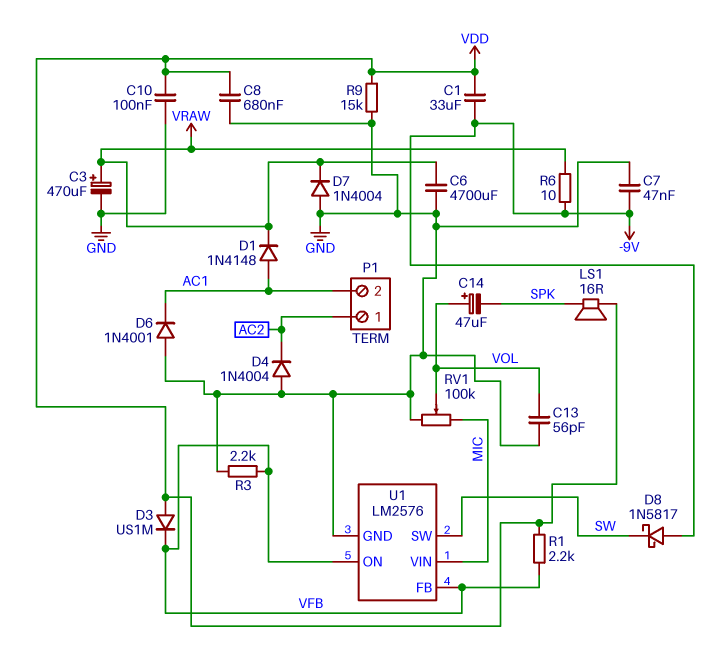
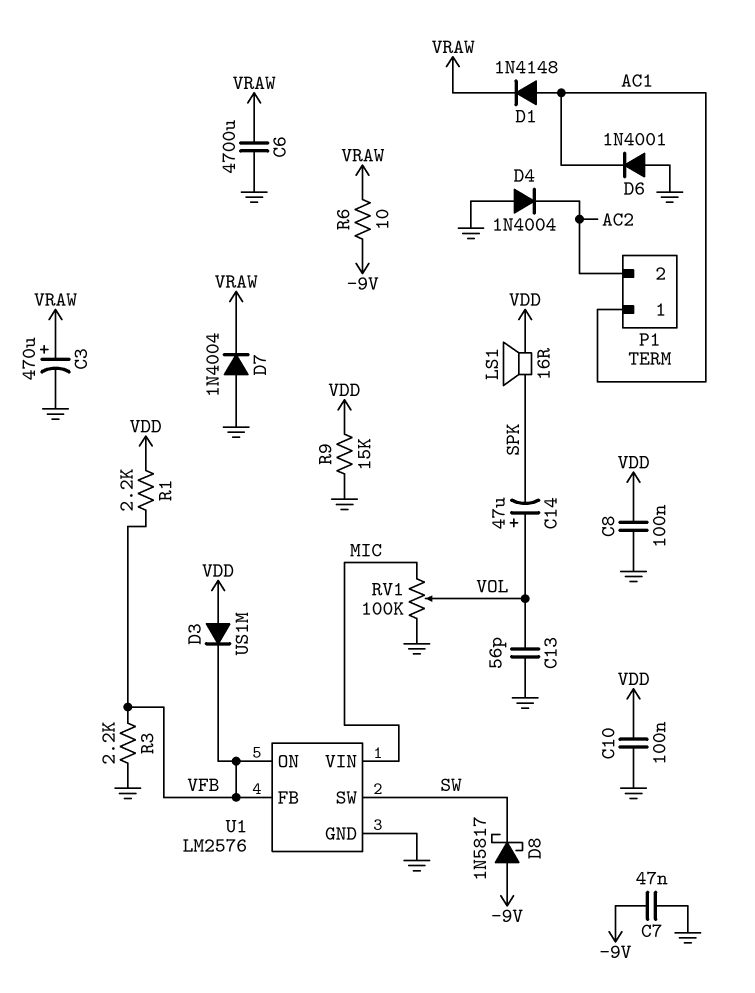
C1: 33uF (-9V, VDD) -> none
C8: 680nF (GND, VDD) -> 100nF (GND, VDD)
P1 pin 1: AC2 -> AC1
P1 pin 2: AC1 -> AC2

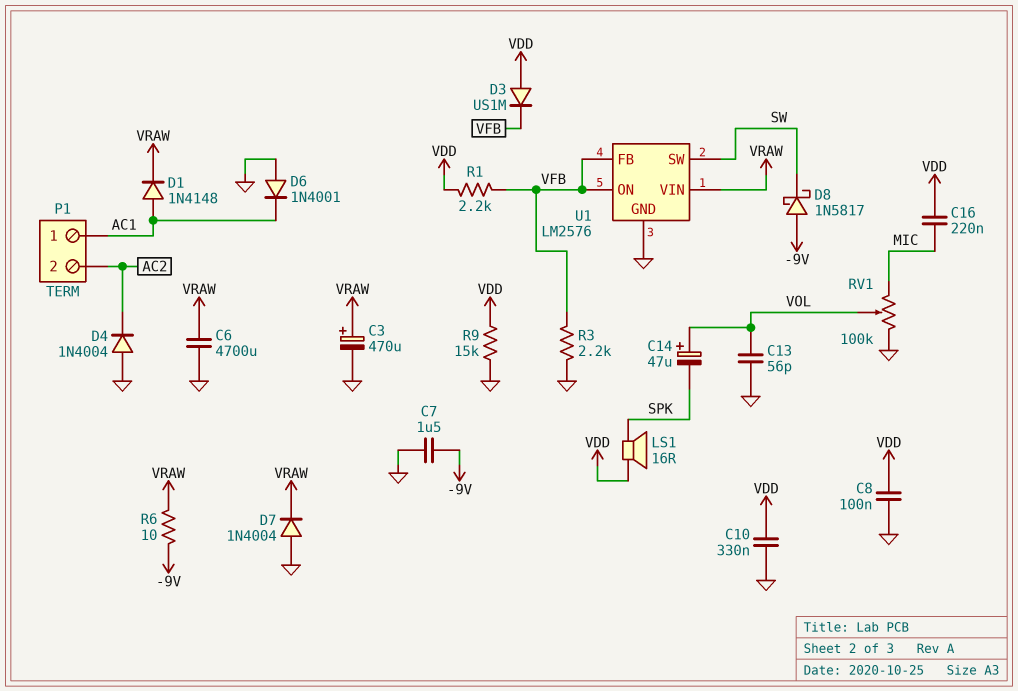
C7: 47nF (-9V, GND) -> 1.5uF (-9V, GND)
C10: 100nF (GND, VDD) -> 330nF (GND, VDD)
C16: none -> 220nF (MIC, VDD)
U1 pin VIN: MIC -> VRAW

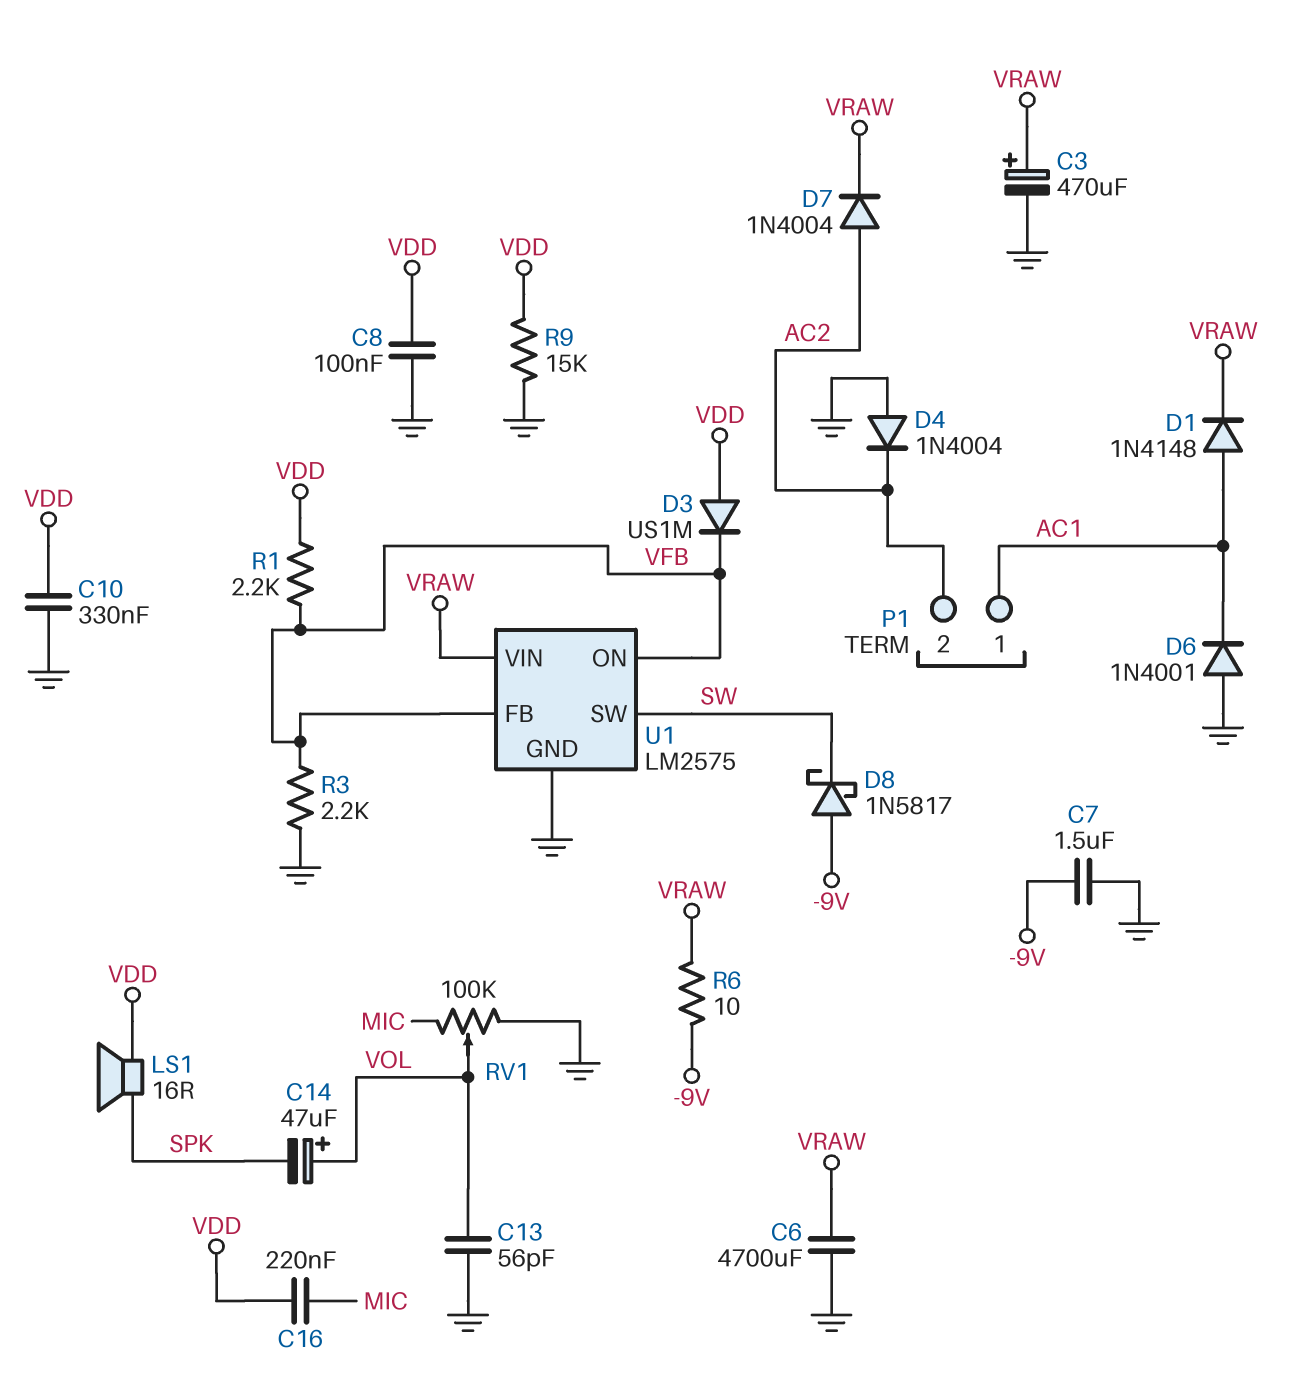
D7: diode 1N4004 (A GND, K VRAW) -> diode 1N4004 (A AC2, K VRAW)
U1: LM2576 -> LM2575

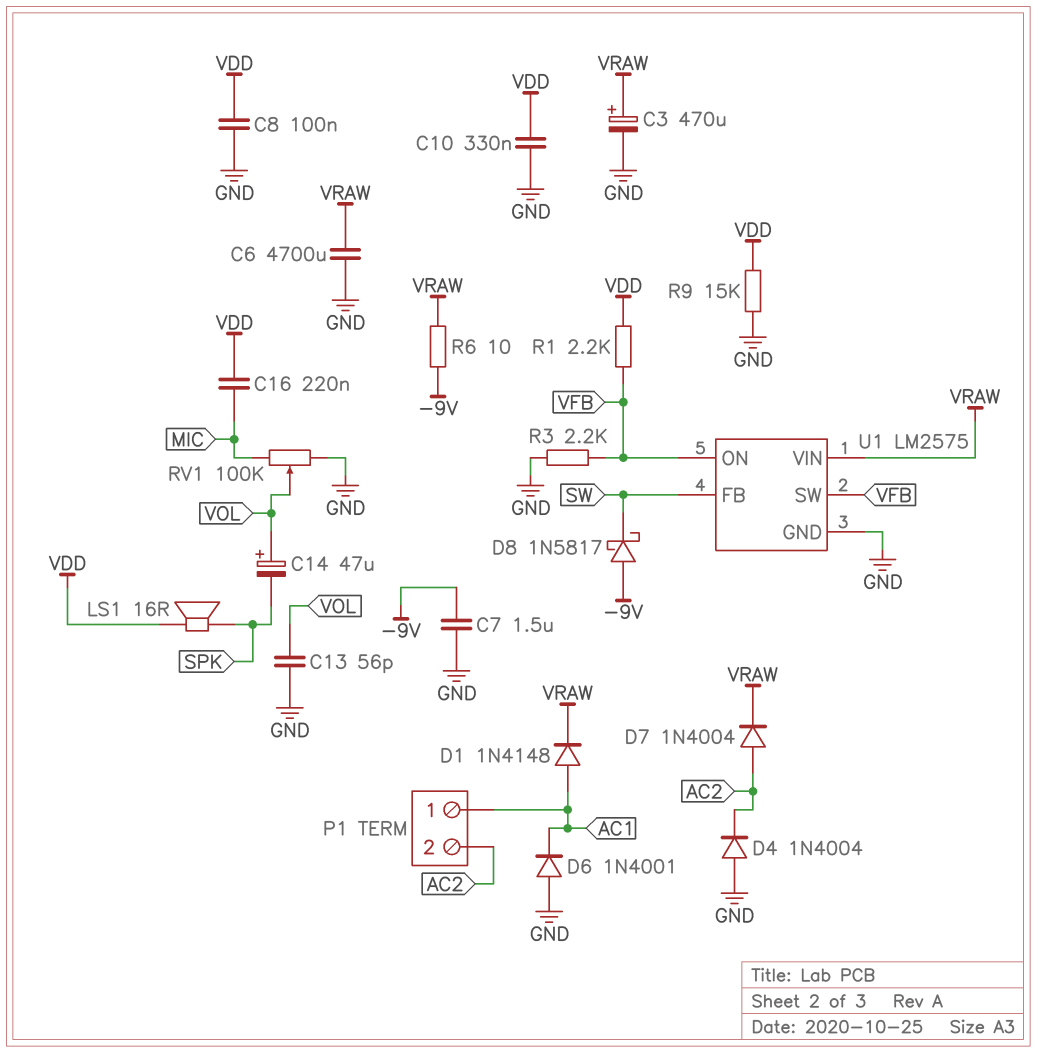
D3: diode US1M (A VDD, K VFB) -> none
U1 pin FB: VFB -> SW
U1 pin SW: SW -> VFB

